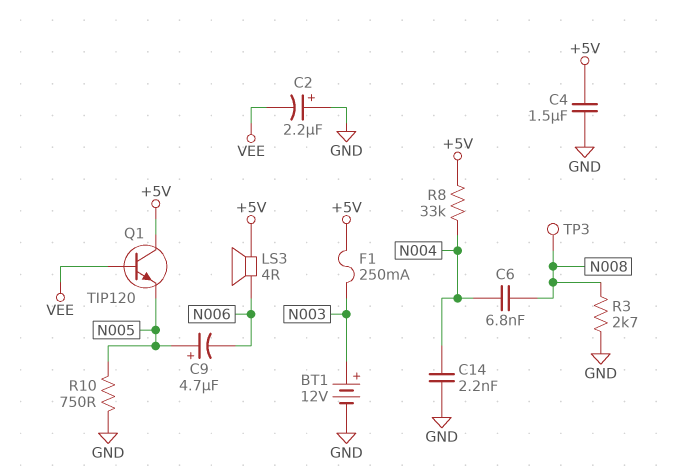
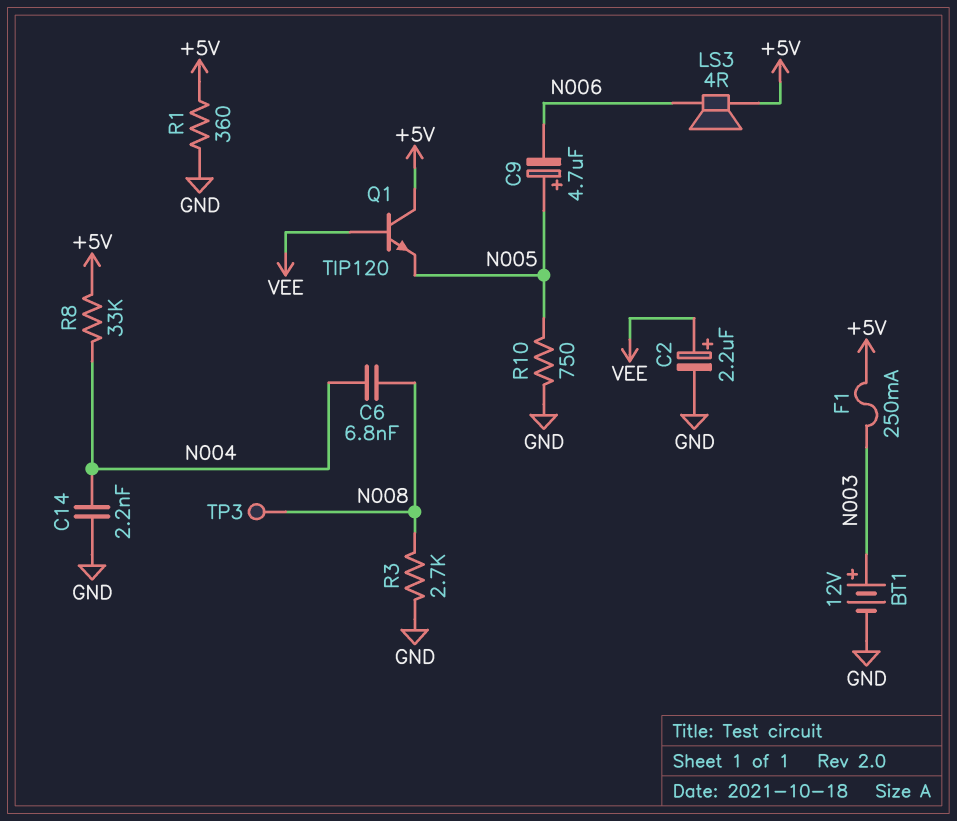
C2: 2.2uF (plus GND, minus VEE) -> 2.2uF (plus VEE, minus GND)
C4: 1.5uF (+5V, GND) -> none
R1: none -> 360 (+5V, GND)

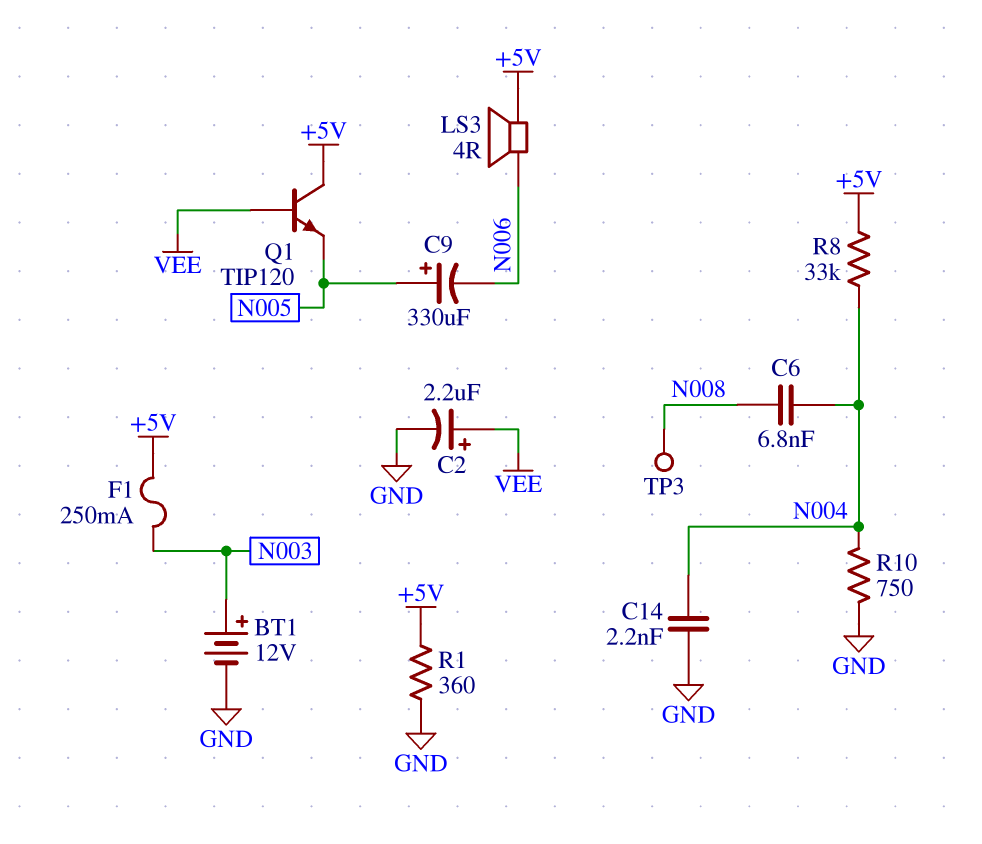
C9: 4.7uF (plus N005, minus N006) -> 330uF (plus N005, minus N006)
R3: 2.7k (GND, N008) -> none
R10: 750 (GND, N005) -> 750 (GND, N004)

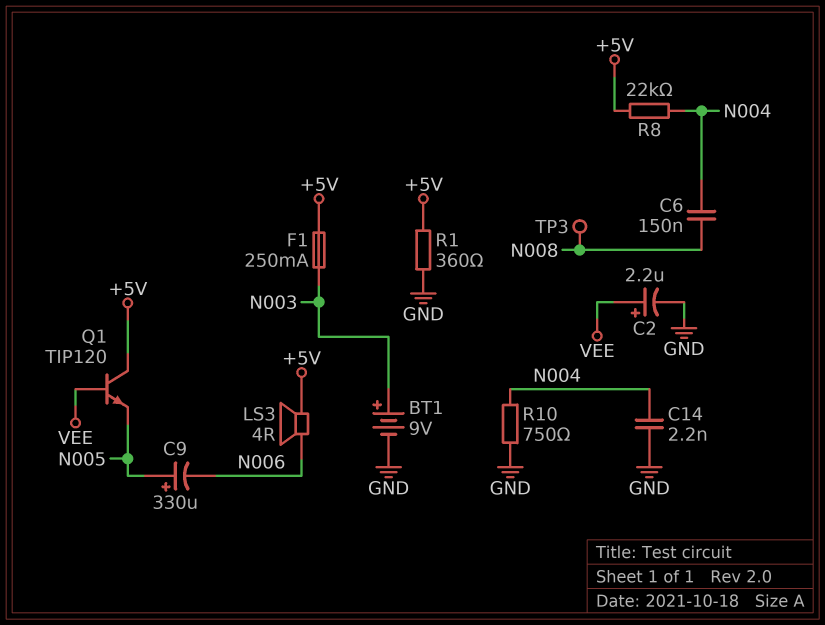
BT1: 12V (plus N003, minus GND) -> 9V (plus N003, minus GND)
C6: 6.8nF (N004, N008) -> 150nF (N004, N008)
R8: 33k (+5V, N004) -> 22k (+5V, N004)

